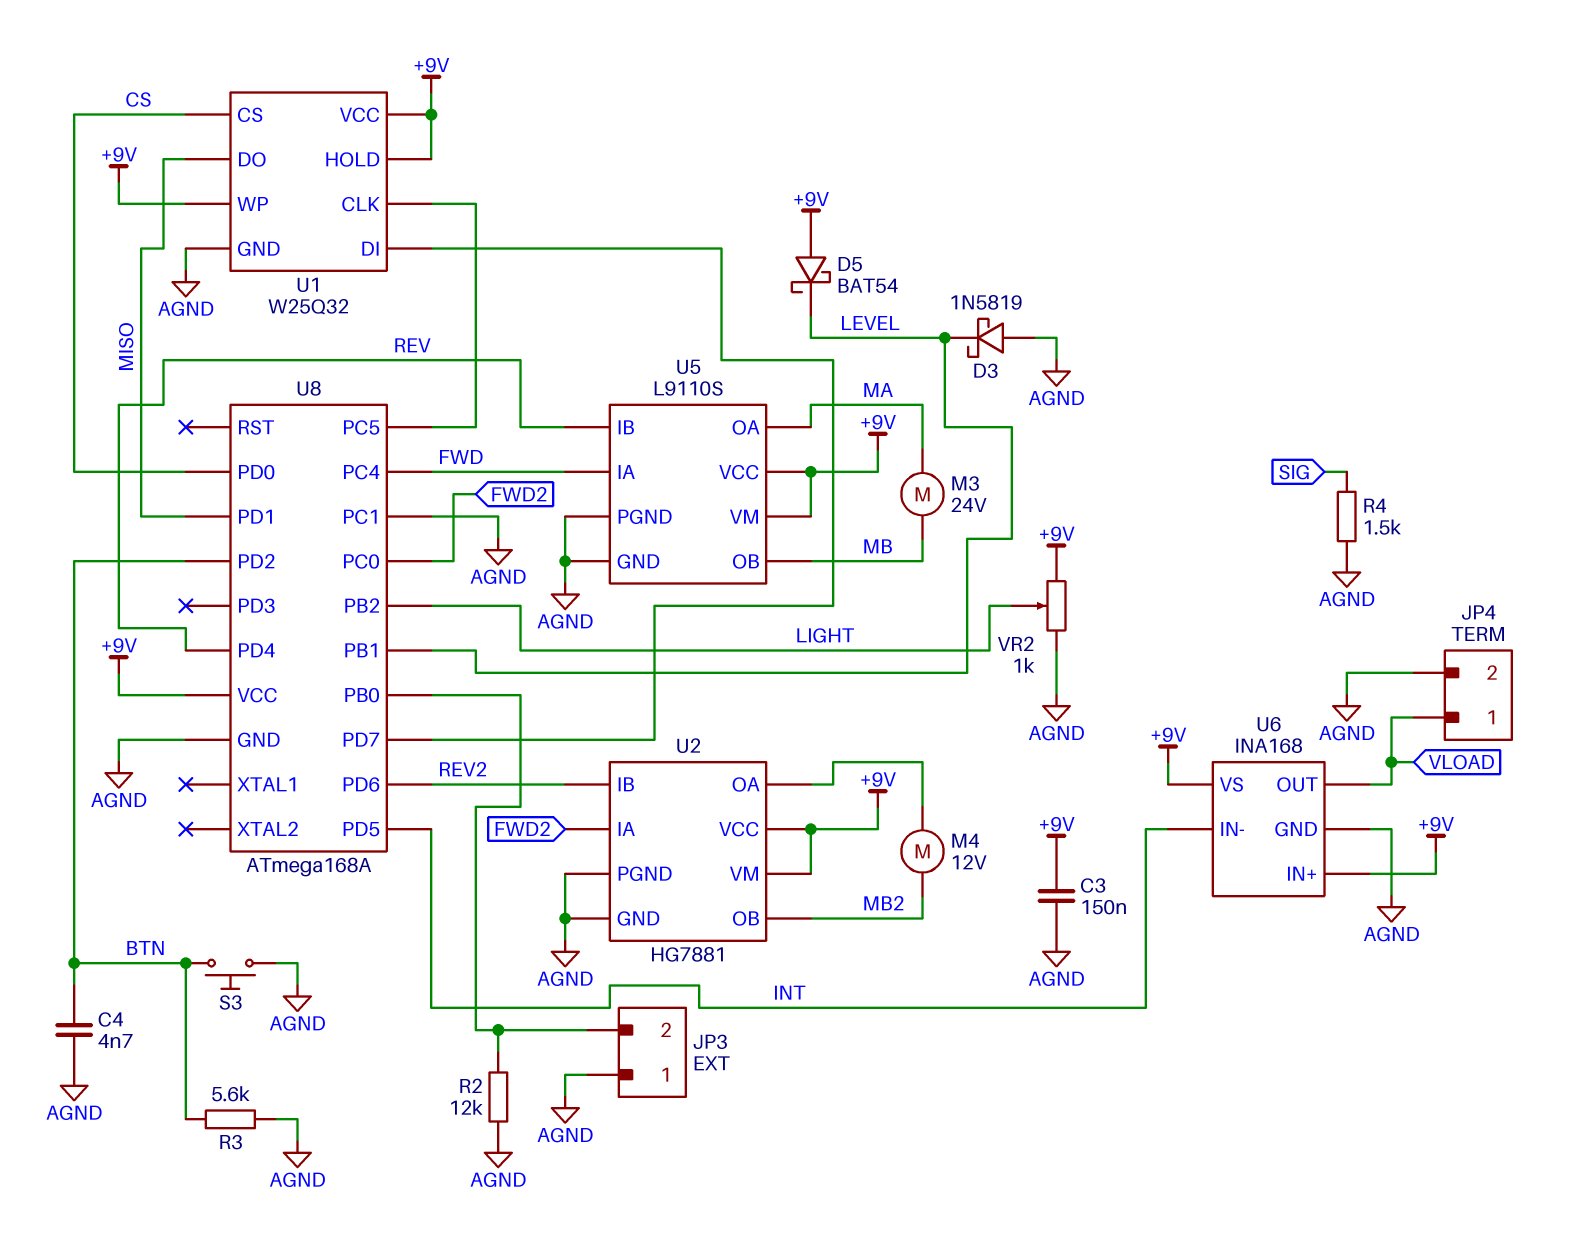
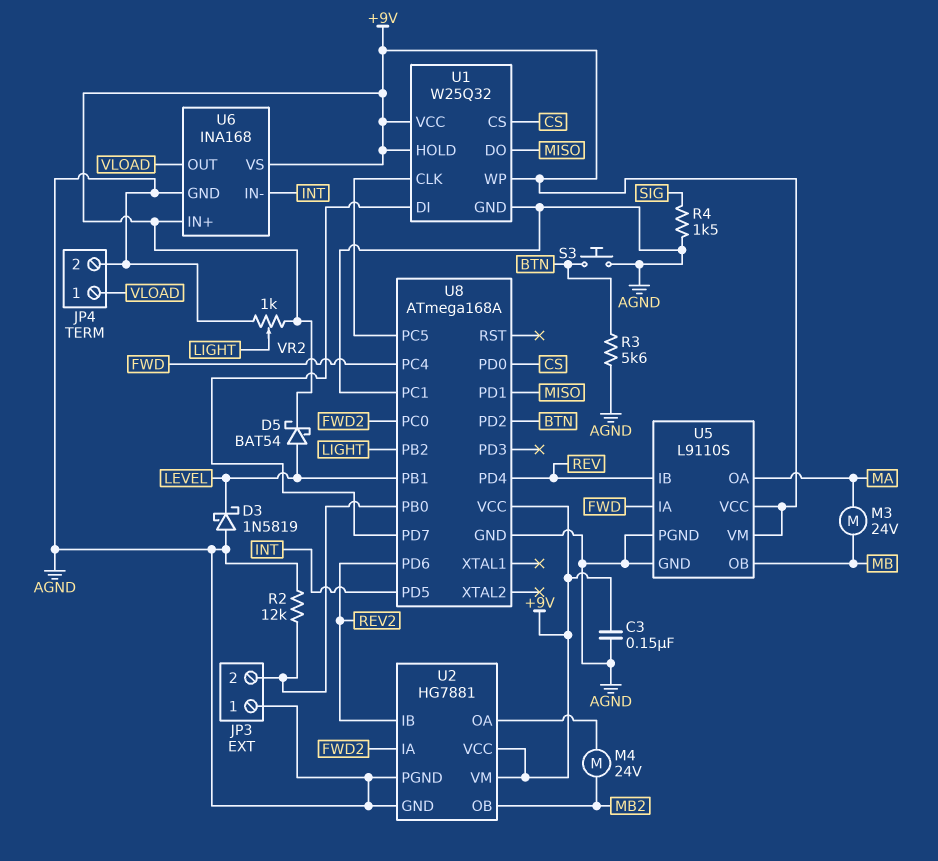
C4: 4.7nF (AGND, BTN) -> none
D5: schottky BAT54 (A +9V, K LEVEL) -> schottky BAT54 (A LEVEL, K +9V)
M4: motor 12V (MB2, U2/OA) -> motor 24V (MB2, U2/OA)

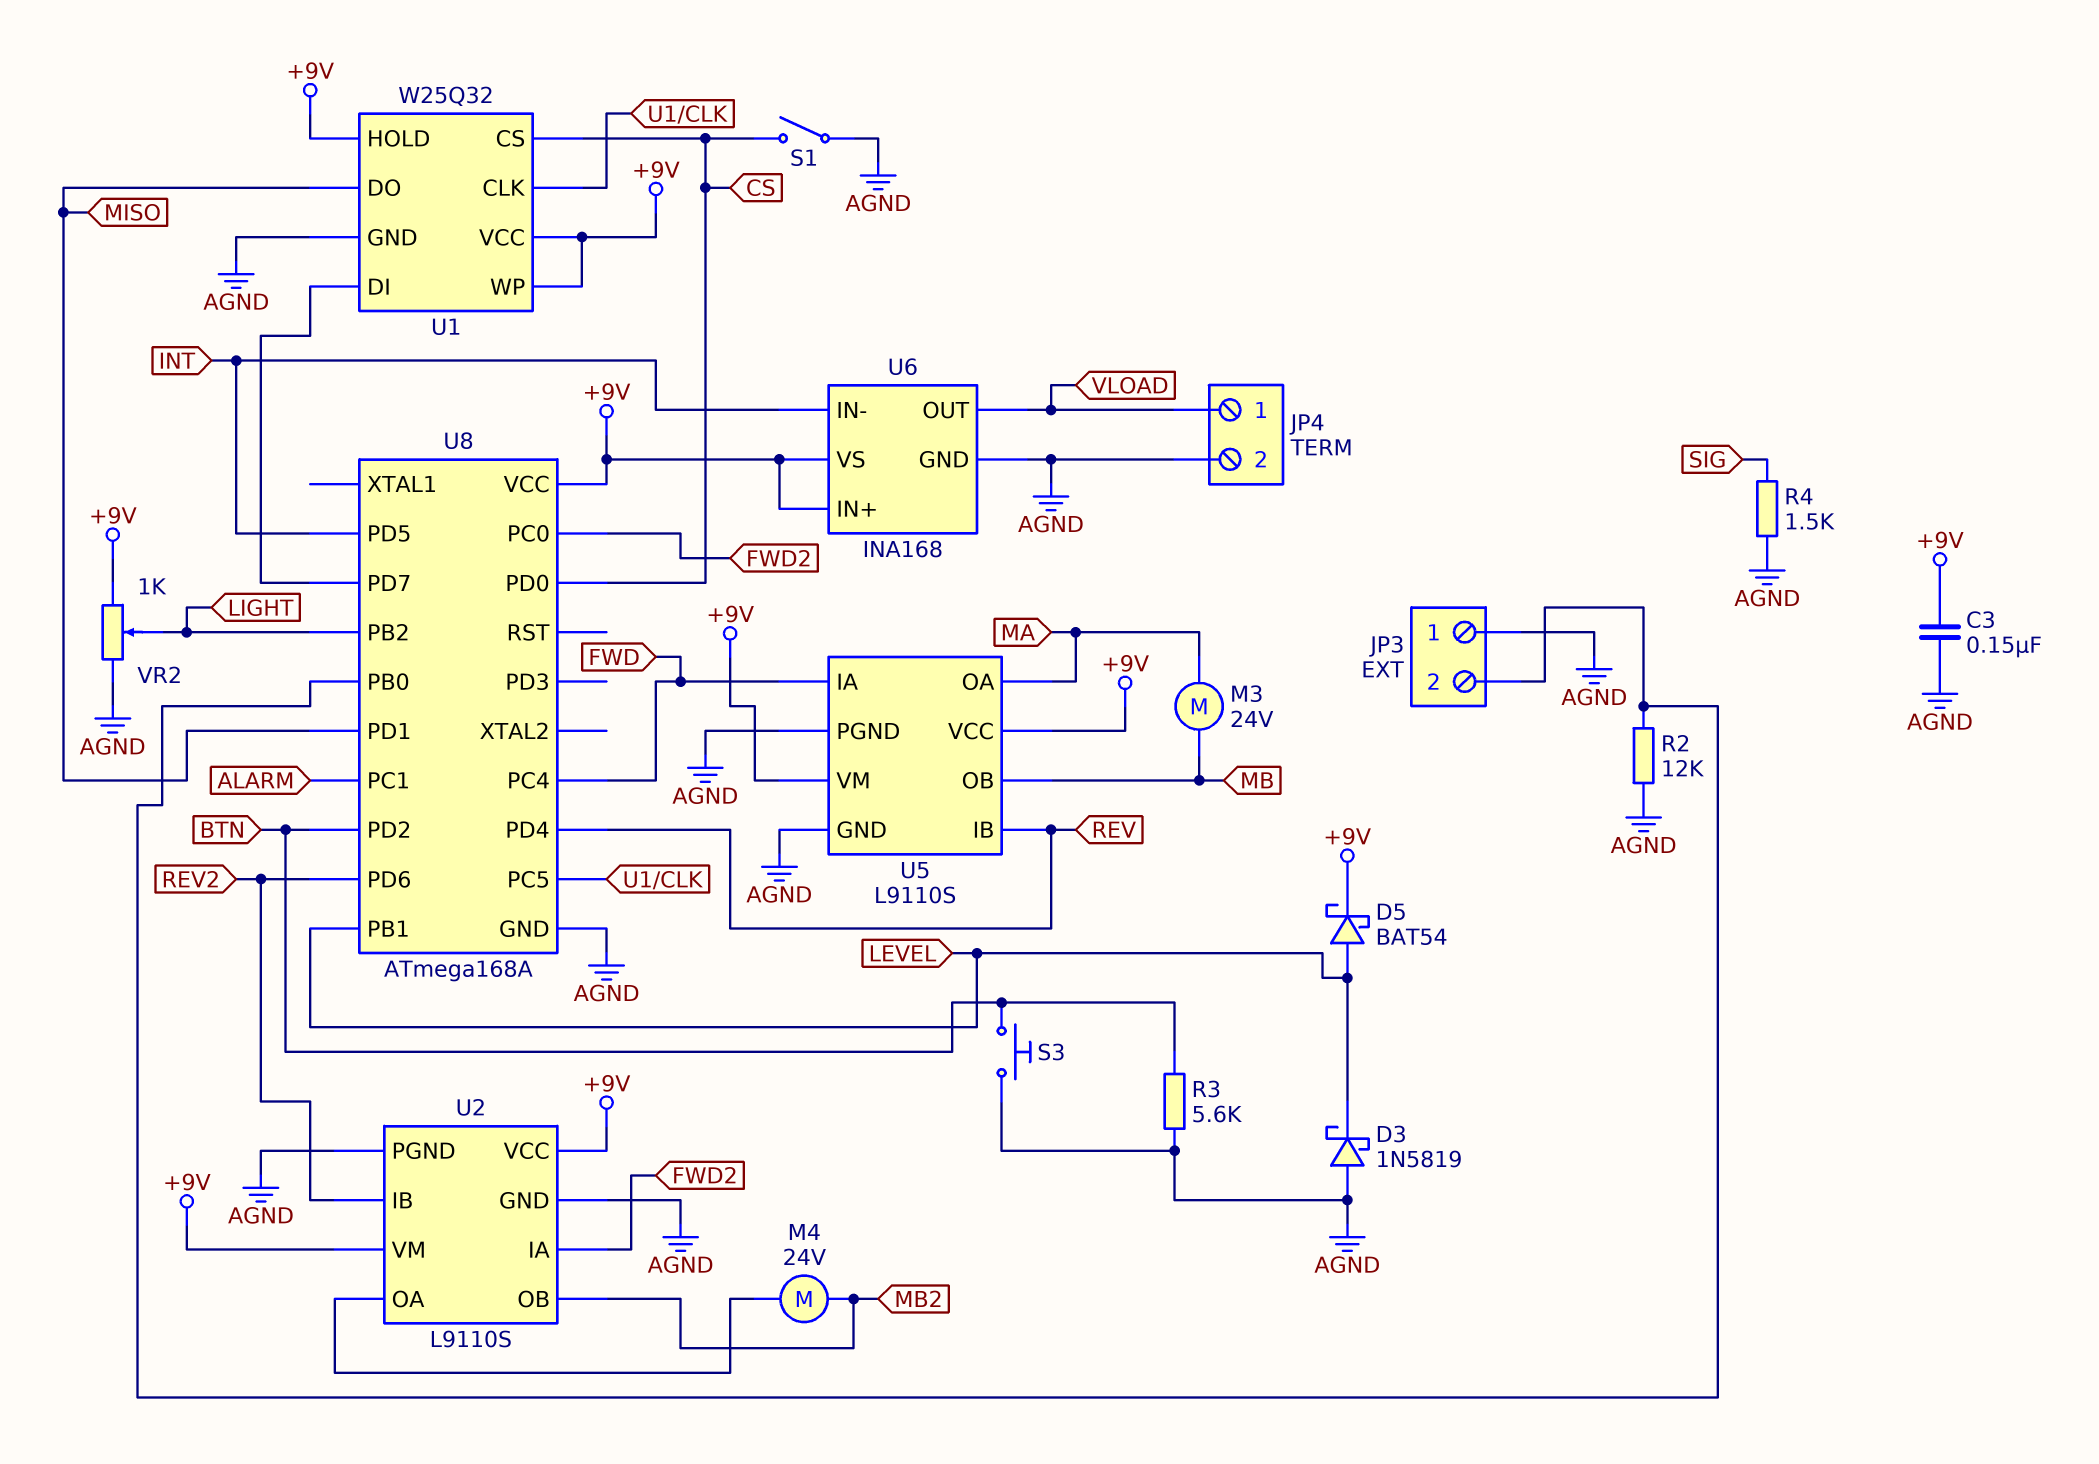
S1: none -> switch (AGND, CS)
U2: HG7881 -> L9110S
U8 pin PC1: AGND -> ALARM

